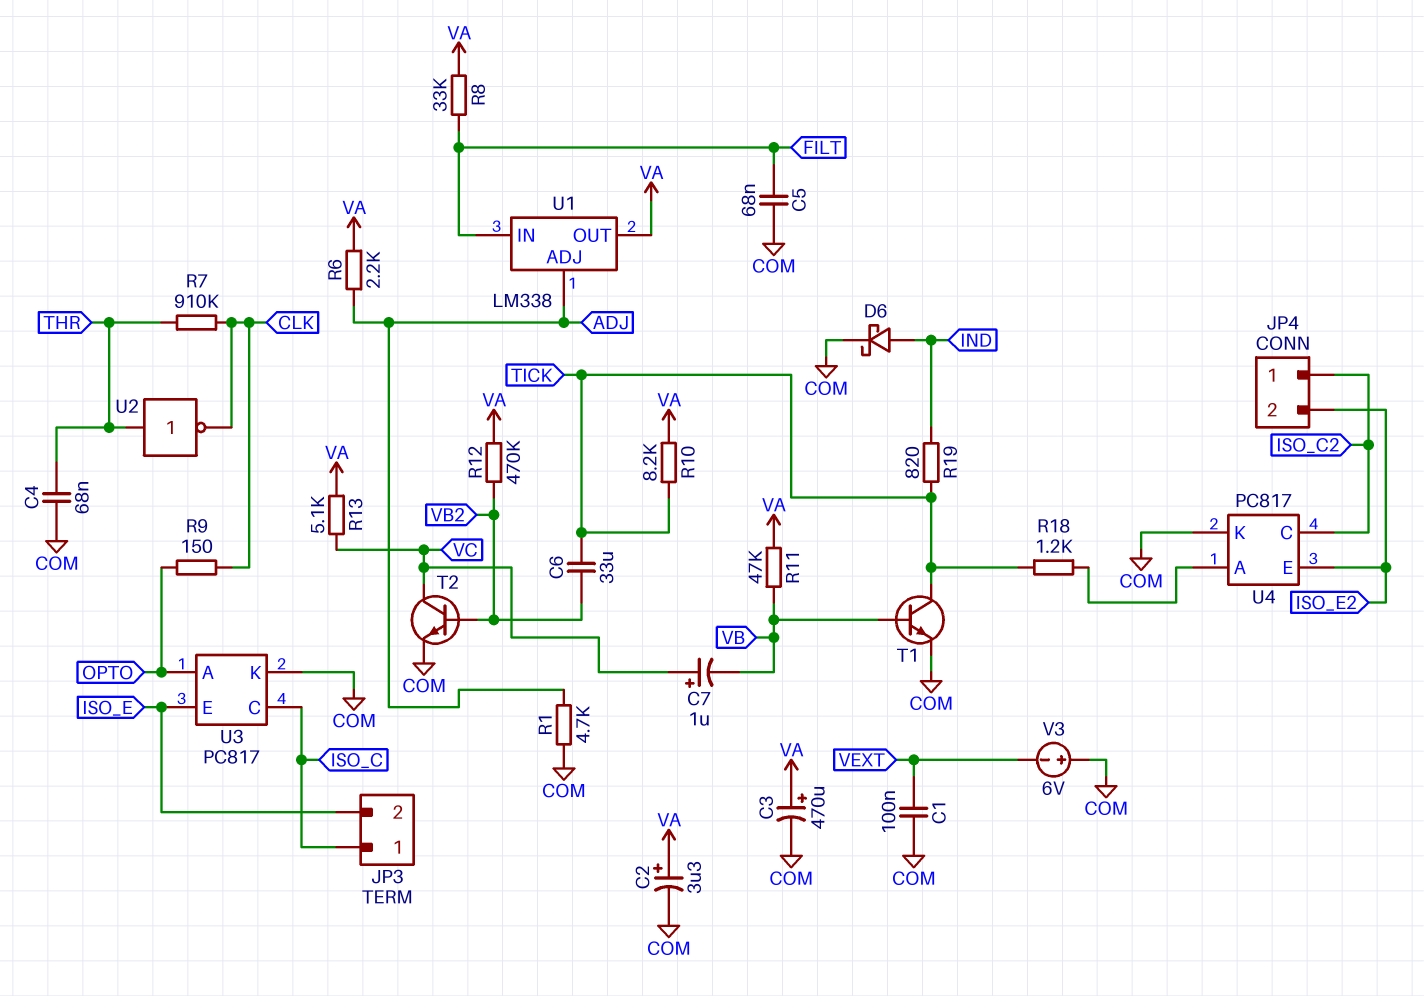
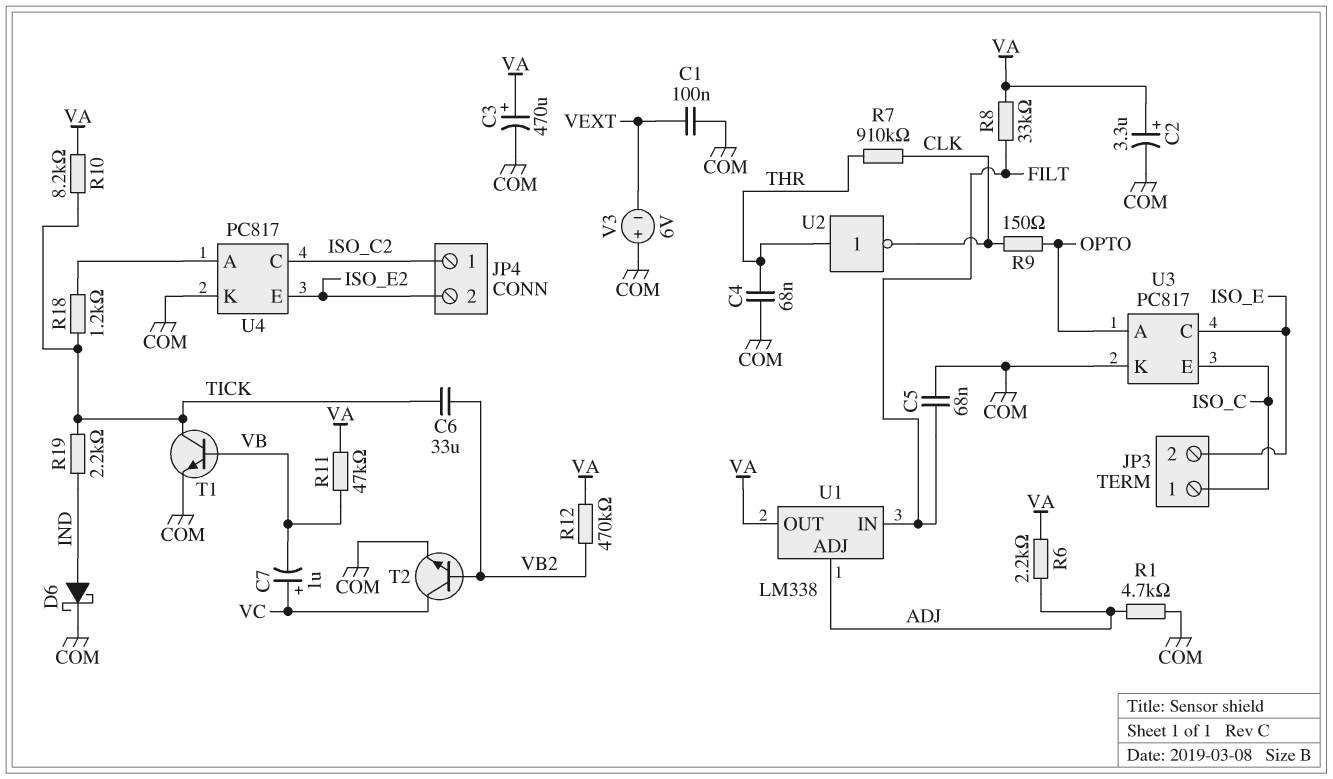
R13: 5.1k (VA, VC) -> none
R19: 820 (IND, TICK) -> 2.2k (IND, TICK)
U3 pin C: ISO_C -> ISO_E
U3 pin E: ISO_E -> ISO_C

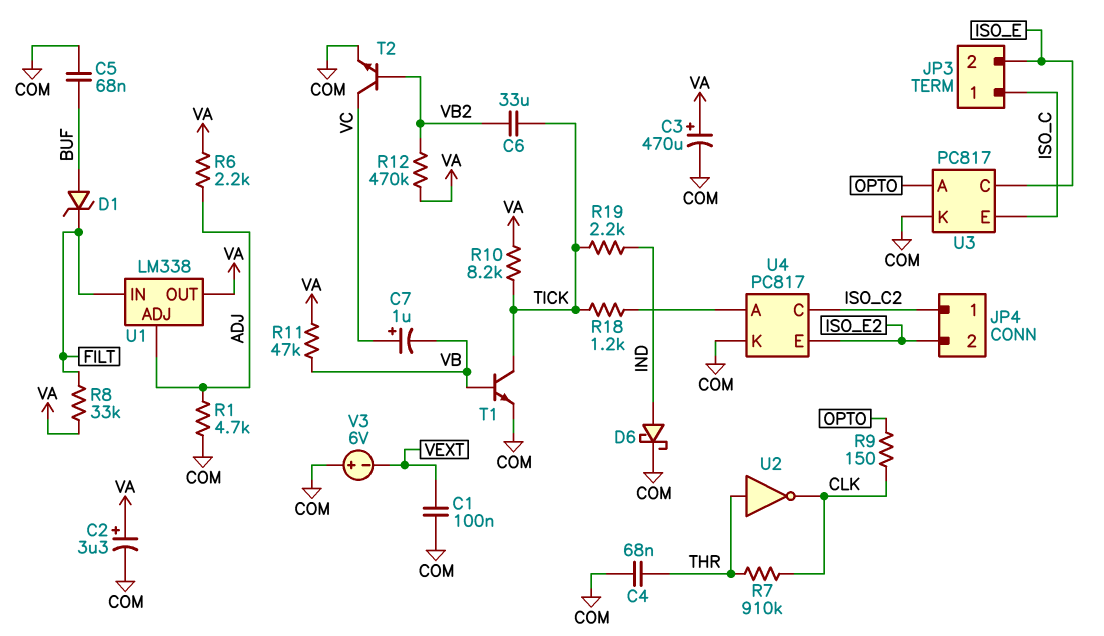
C5: 68nF (COM, FILT) -> 68nF (BUF, COM)
D1: none -> zener (A BUF, K FILT)

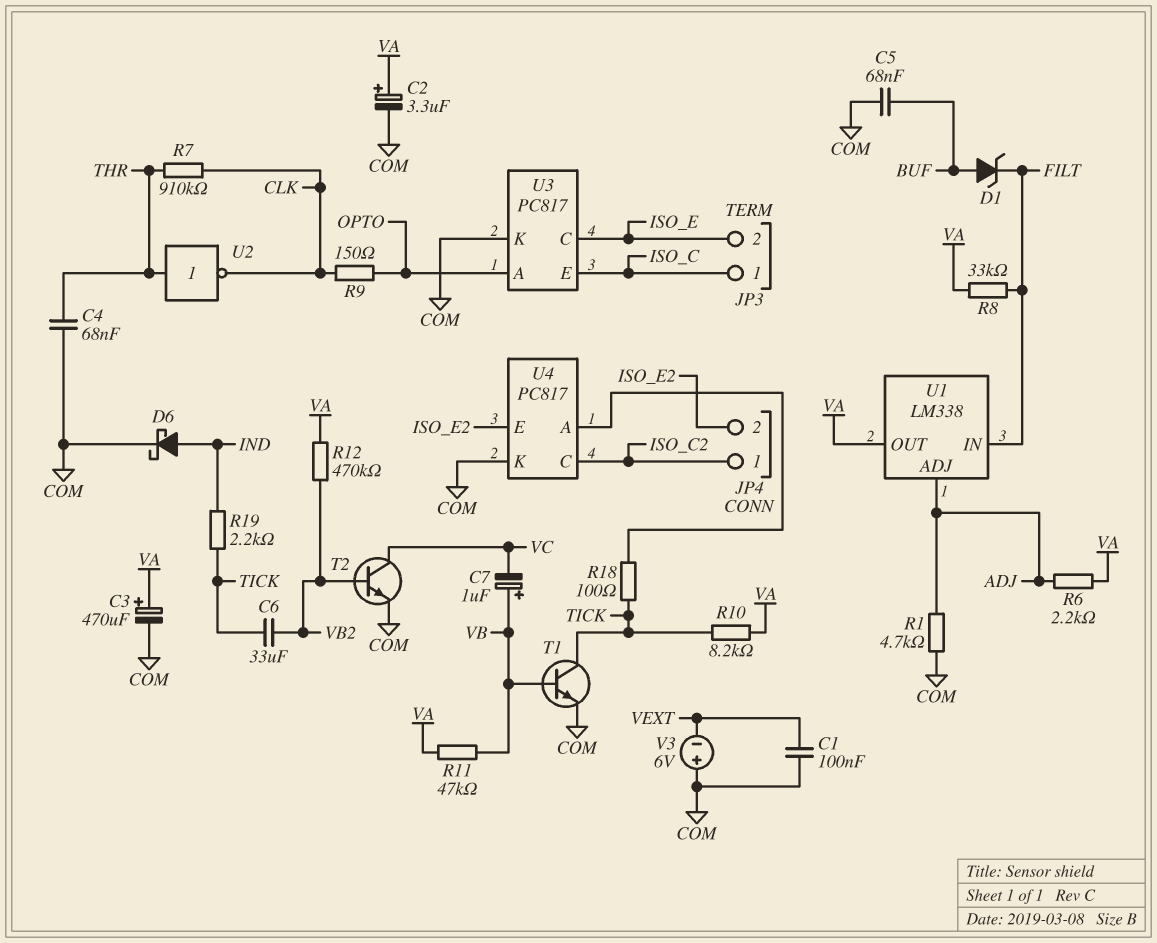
C7: 1uF (plus VC, minus VB) -> 1uF (plus VB, minus VC)
R18: 1.2k (TICK, U4/A) -> 100 (TICK, U4/A)

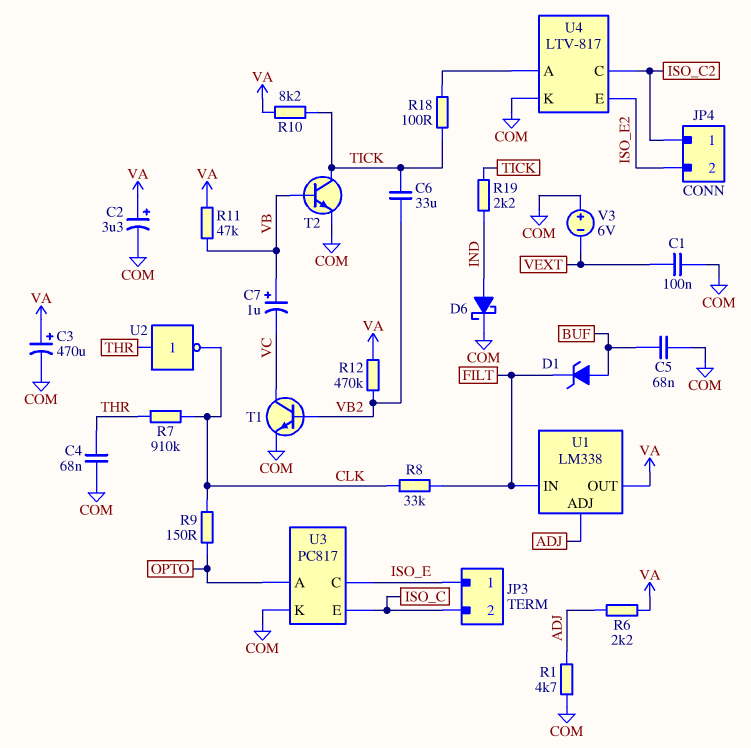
JP3 pin 1: ISO_C -> ISO_E
JP3 pin 2: ISO_E -> ISO_C
R8: 33k (FILT, VA) -> 33k (CLK, FILT)
T1: NPN (B VB, C TICK, E COM) -> NPN (B VB2, C VC, E COM)
T2: NPN (B VB2, C VC, E COM) -> NPN (B VB, C TICK, E COM)
U4: PC817 -> LTV-817

